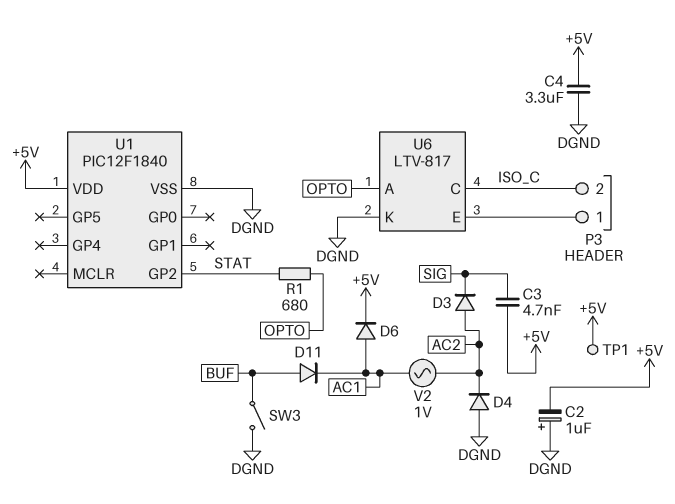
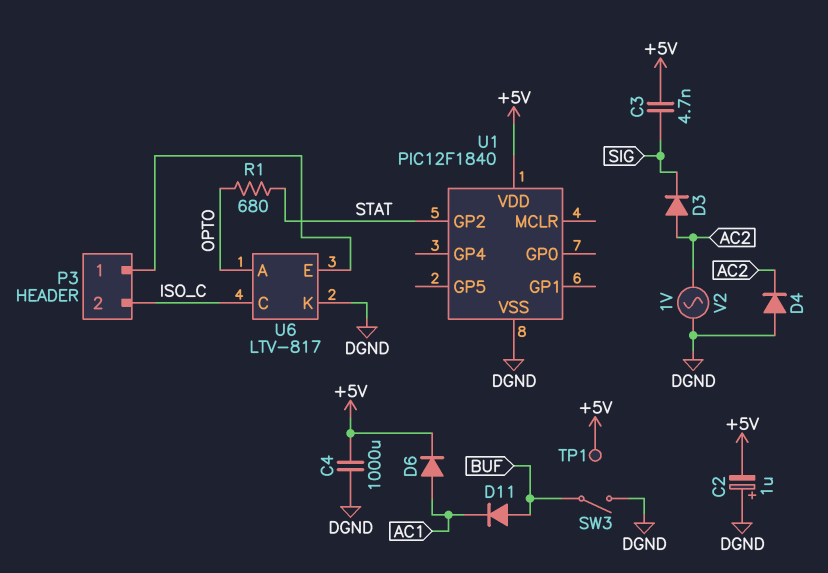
C4: 3.3uF (+5V, DGND) -> 1000uF (+5V, DGND)
V2: AC 1V (AC1, AC2) -> AC 1V (AC2, DGND)

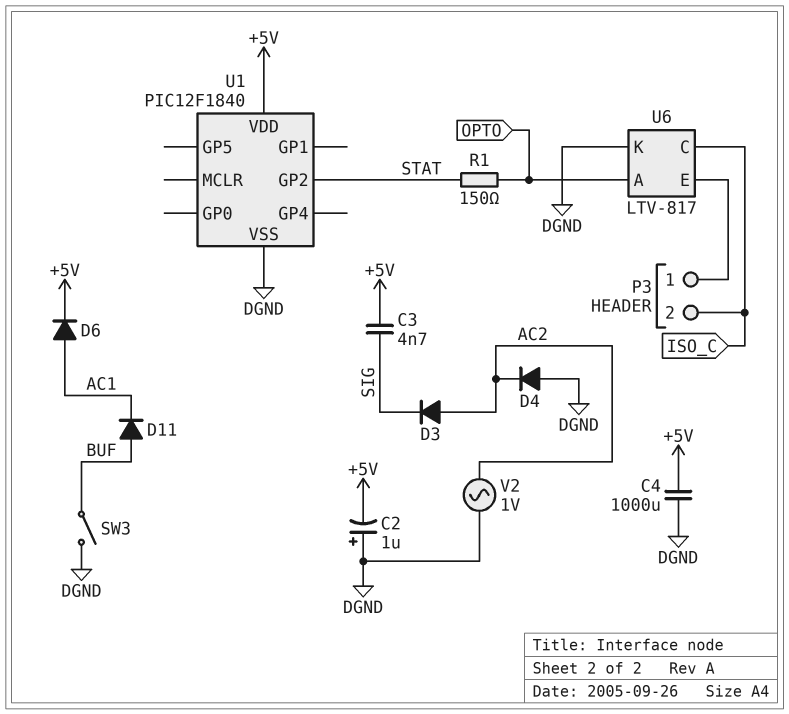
R1: 680 (OPTO, STAT) -> 150 (OPTO, STAT)
TP1: test point (+5V) -> none

